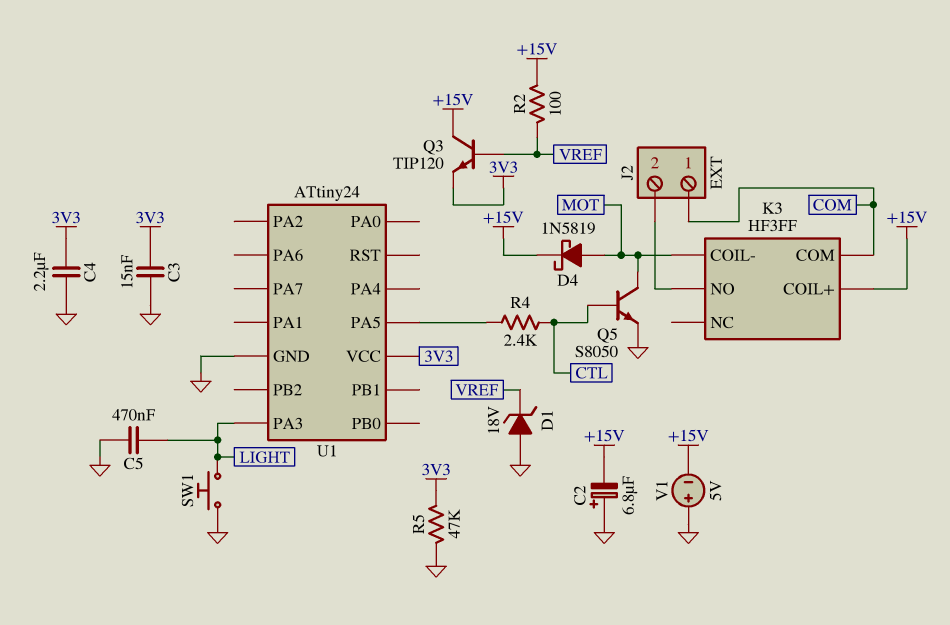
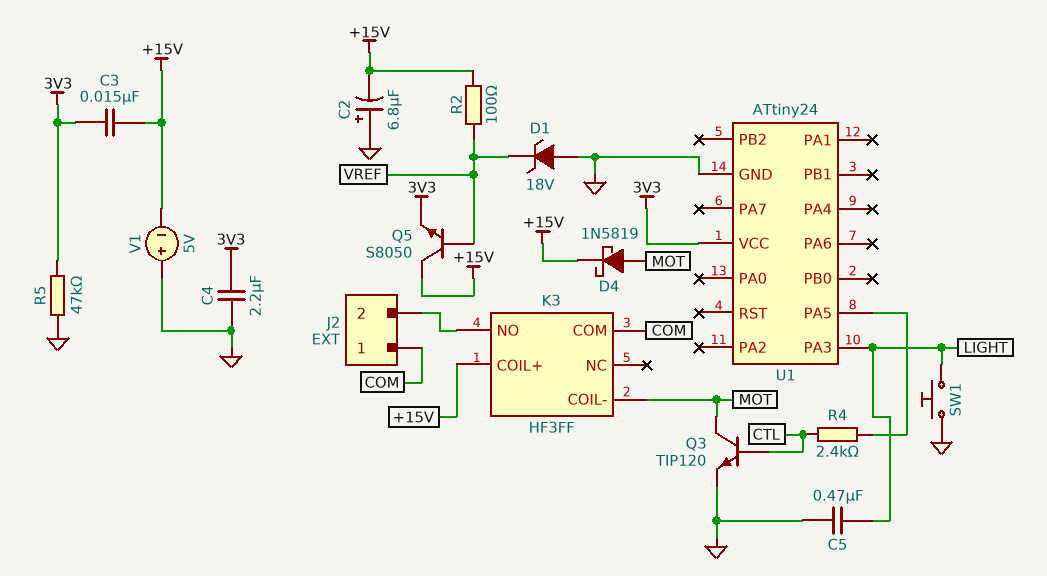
C3: 15nF (3V3, GND) -> 15nF (+15V, 3V3)
Q3: NPN TIP120 (B VREF, C +15V, E 3V3) -> NPN TIP120 (B CTL, C MOT, E GND)
Q5: NPN S8050 (B CTL, C MOT, E GND) -> NPN S8050 (B VREF, C +15V, E 3V3)

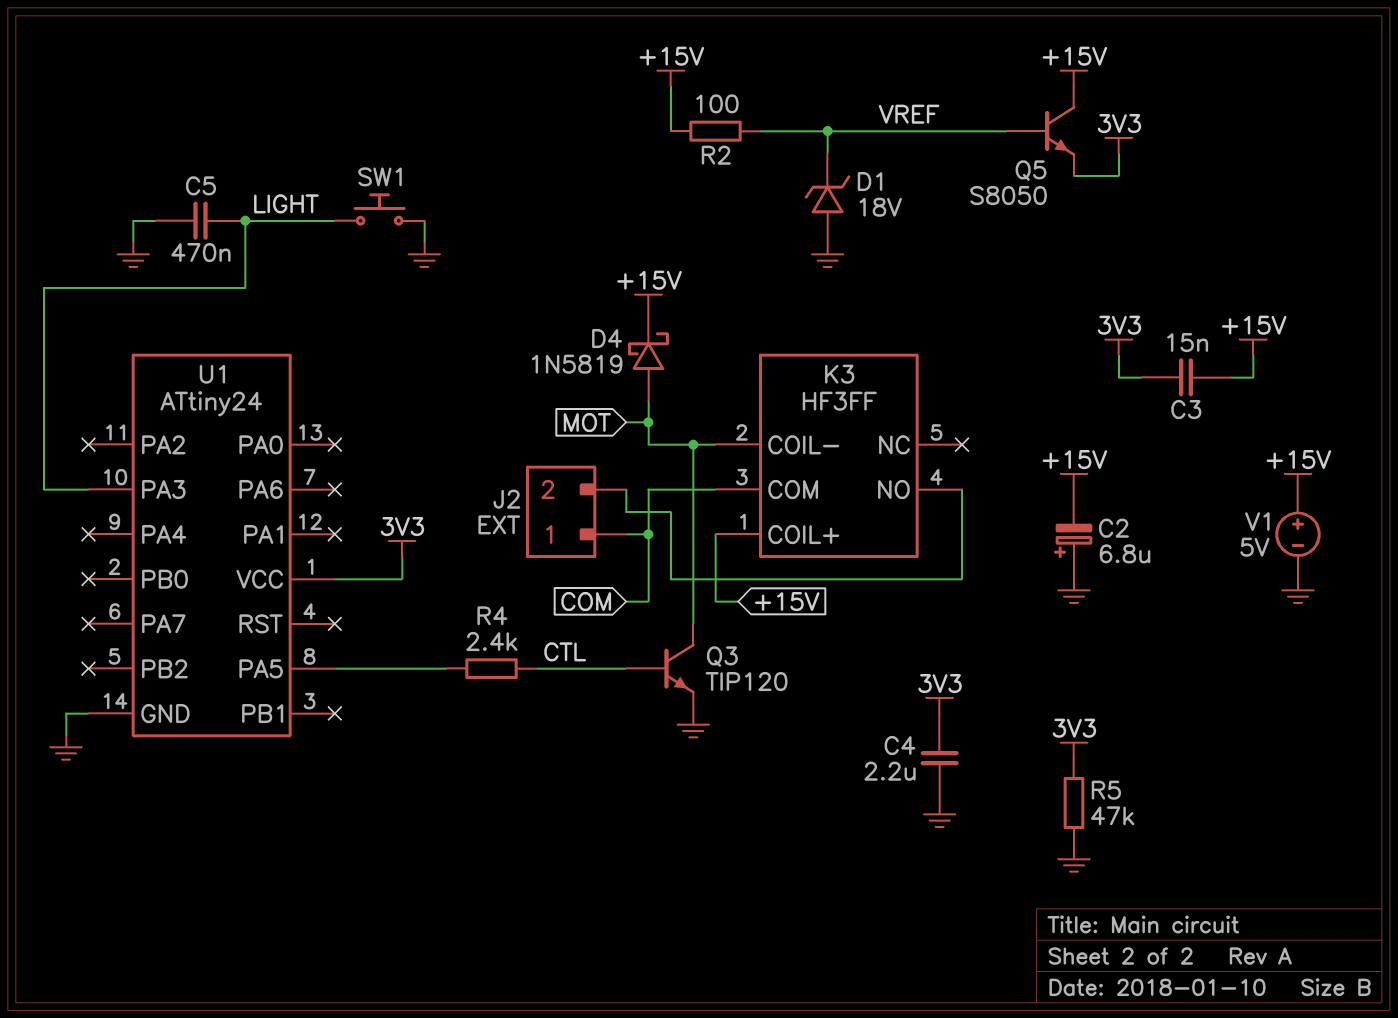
V1: 5V (plus GND, minus +15V) -> 5V (plus +15V, minus GND)

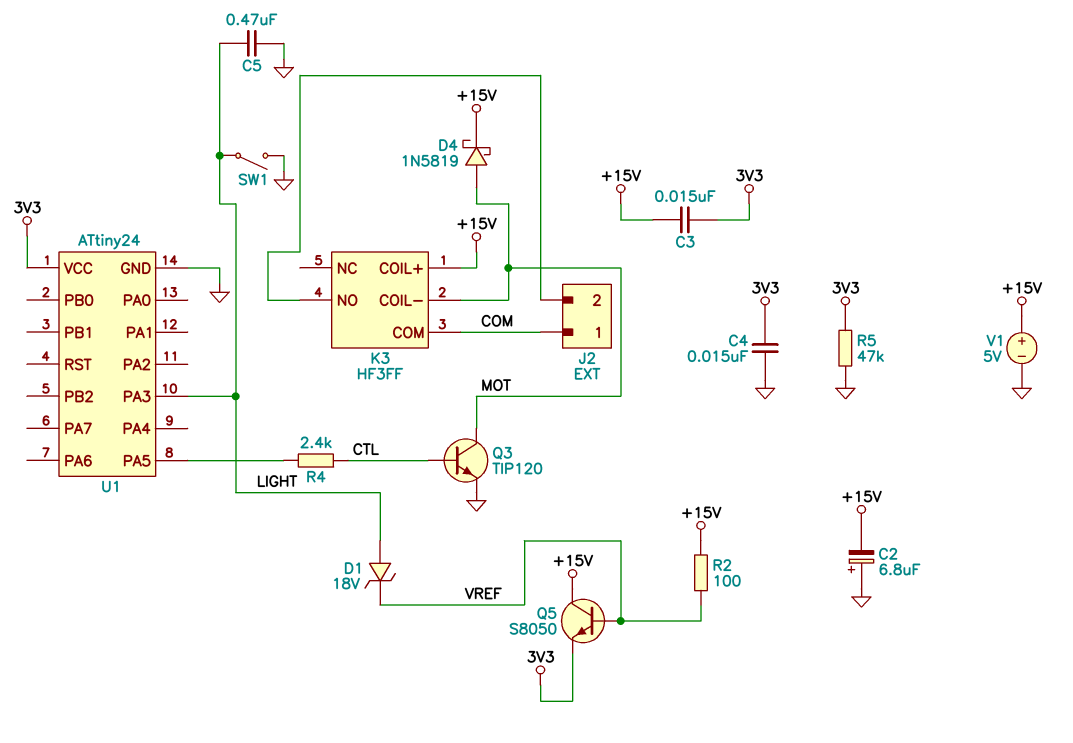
C4: 2.2uF (3V3, GND) -> 15nF (3V3, GND)
D1: zener 18V (A GND, K VREF) -> zener 18V (A LIGHT, K VREF)
SW1: button (GND, LIGHT) -> switch (GND, LIGHT)

